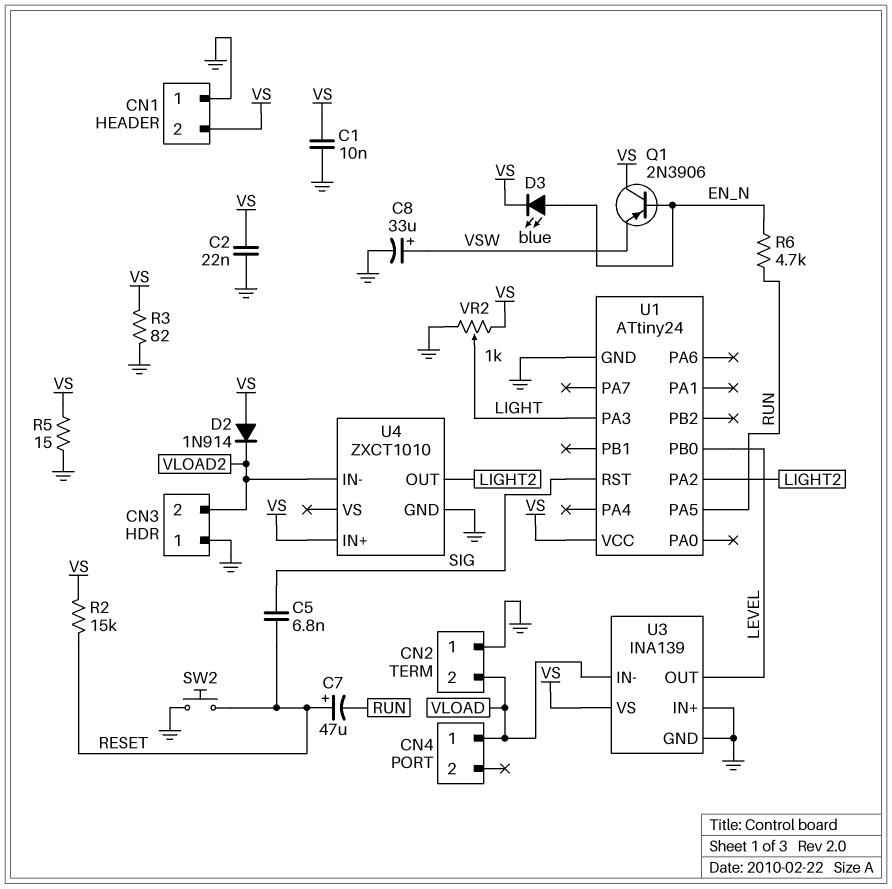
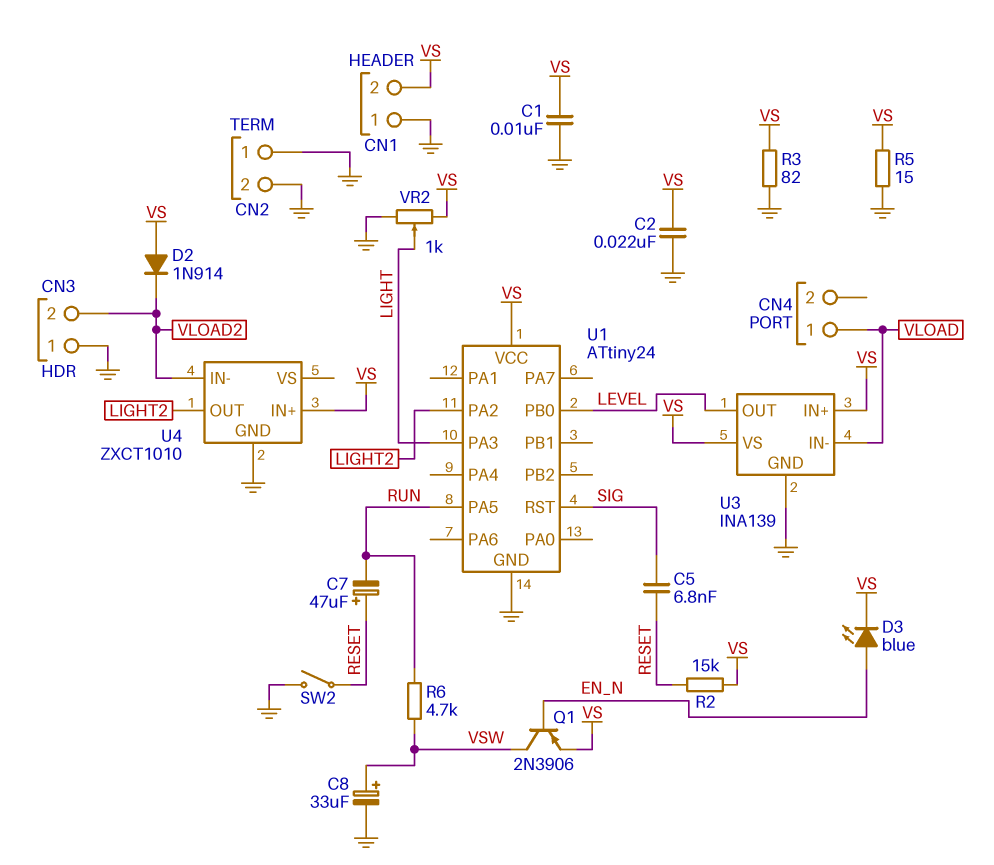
CN2 pin 2: VLOAD -> GND
Q1: PNP 2N3906 (B EN_N, C VS, E VSW) -> PNP 2N3906 (B EN_N, C VSW, E VS)
R6: 4.7k (EN_N, RUN) -> 4.7k (RUN, VSW)
SW2: button (GND, RESET) -> switch (GND, RESET)
U3 pin IN+: GND -> VS

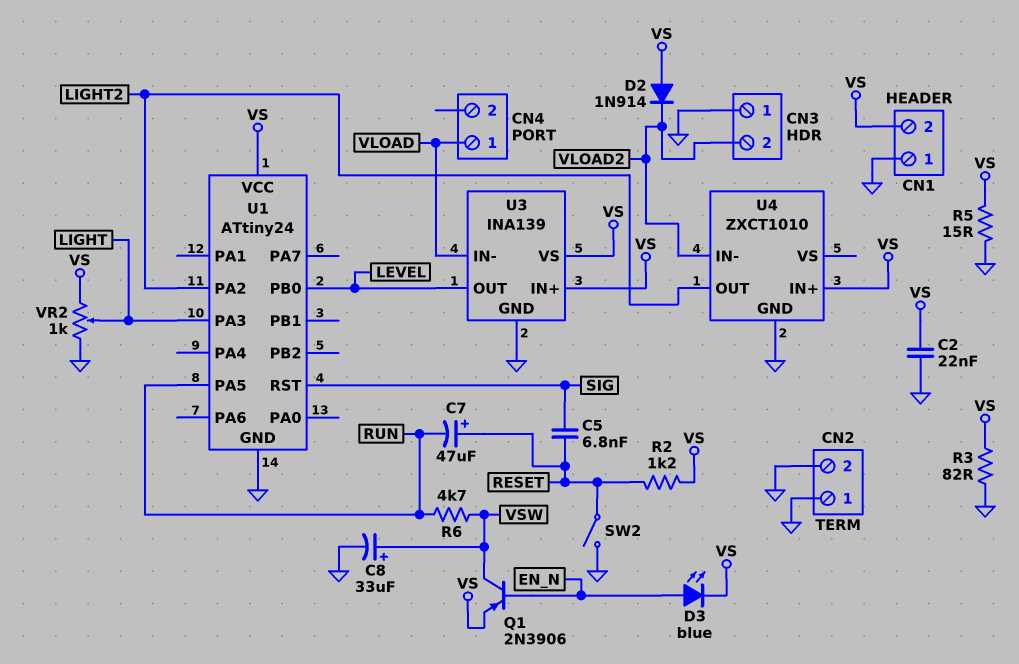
C1: 10nF (GND, VS) -> none
R2: 15k (RESET, VS) -> 1.2k (RESET, VS)

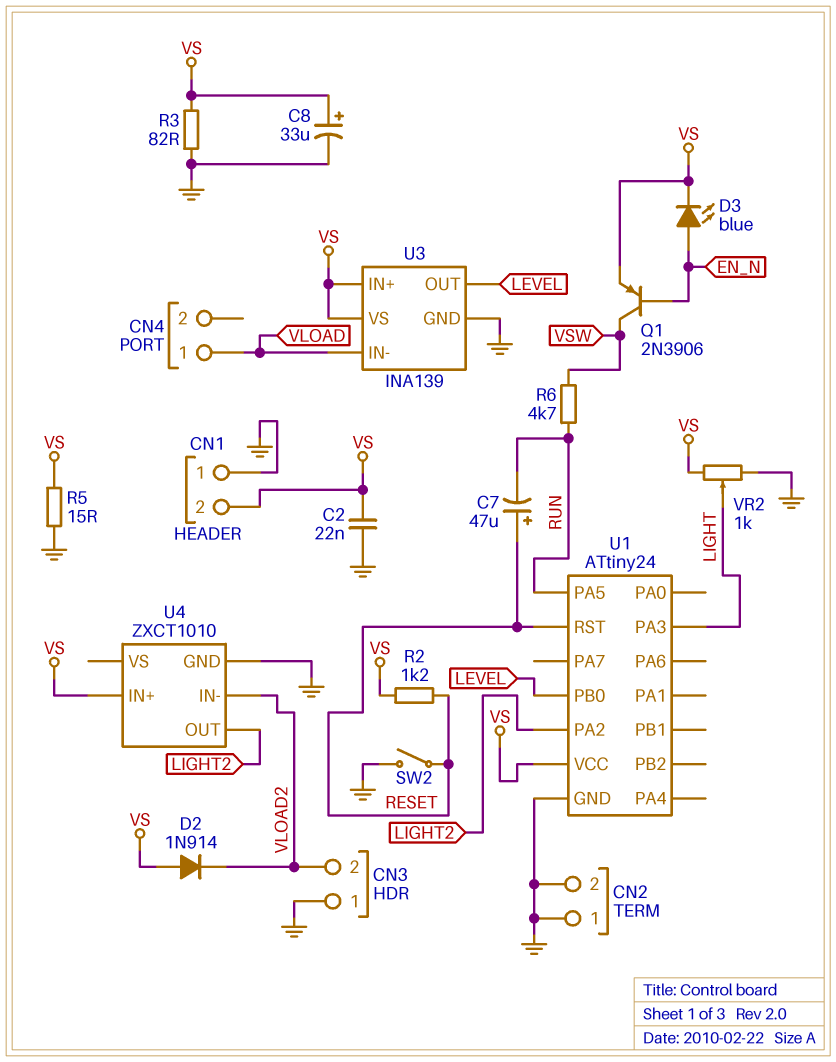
C5: 6.8nF (RESET, SIG) -> none
C8: 33uF (plus VSW, minus GND) -> 33uF (plus VS, minus GND)
U1 pin RST: SIG -> RESET

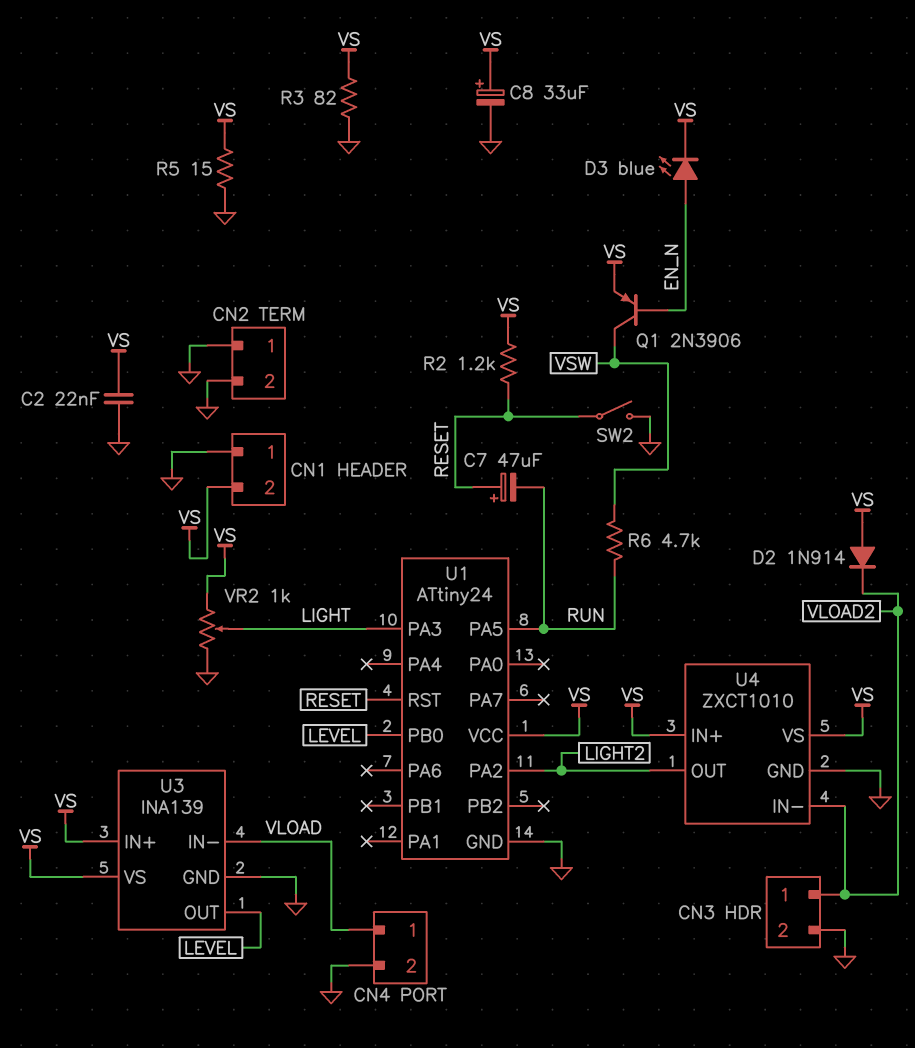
CN3 pin 1: GND -> VLOAD2
CN3 pin 2: VLOAD2 -> GND
CN4 pin 2: none -> GND
U4 pin VS: none -> VS

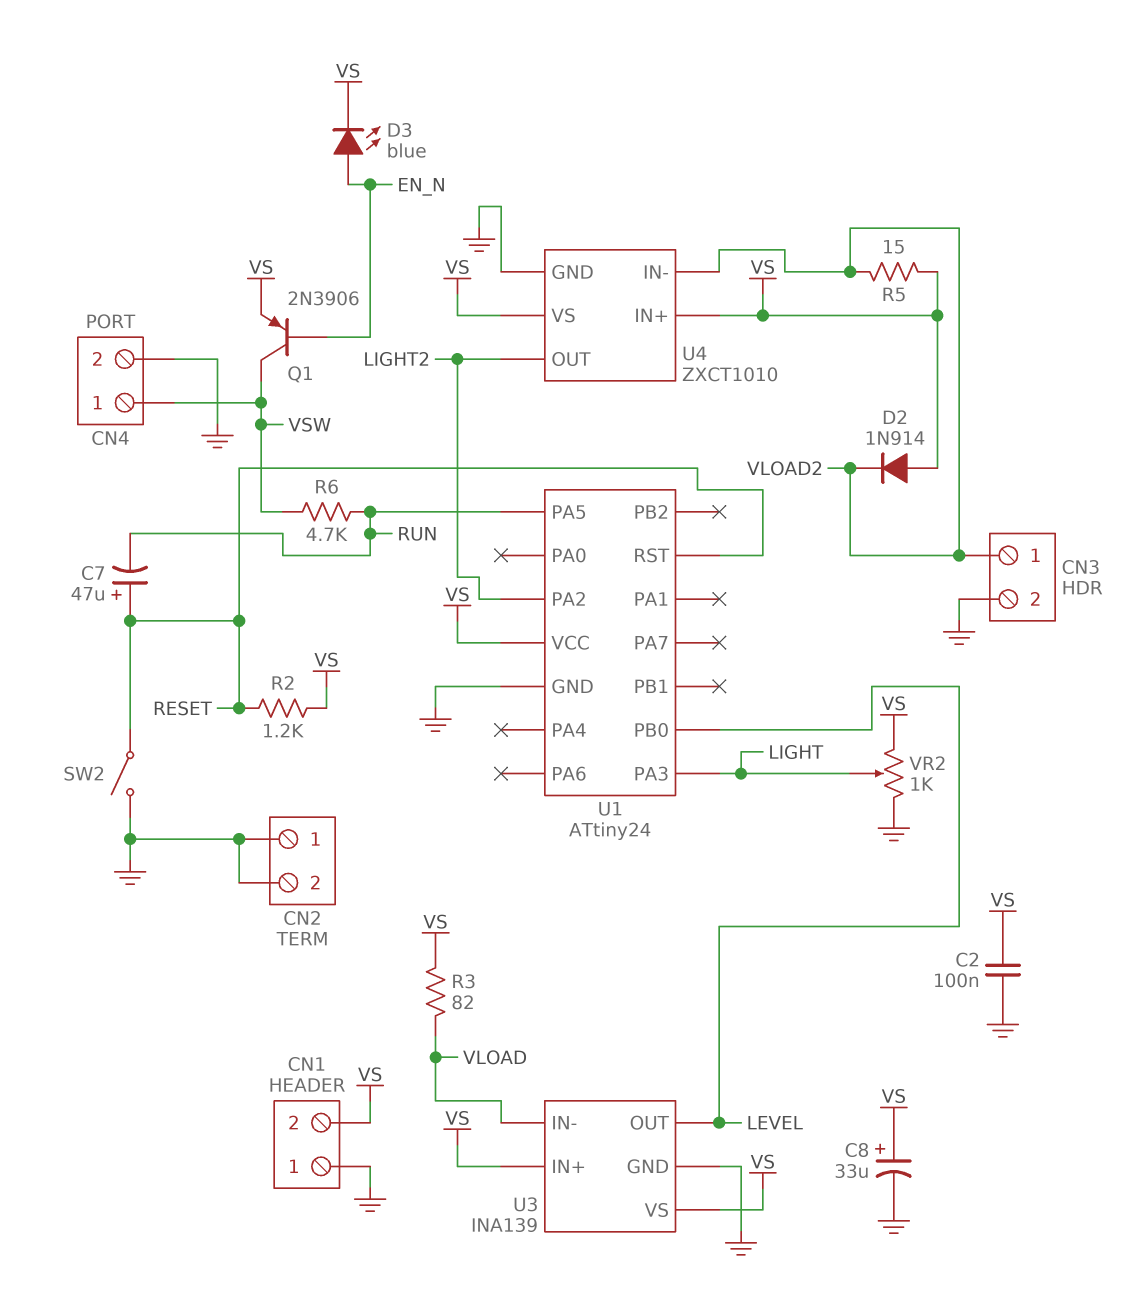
C2: 22nF (GND, VS) -> 100nF (GND, VS)
CN4 pin 1: VLOAD -> VSW
R3: 82 (GND, VS) -> 82 (VLOAD, VS)
R5: 15 (GND, VS) -> 15 (VLOAD2, VS)

